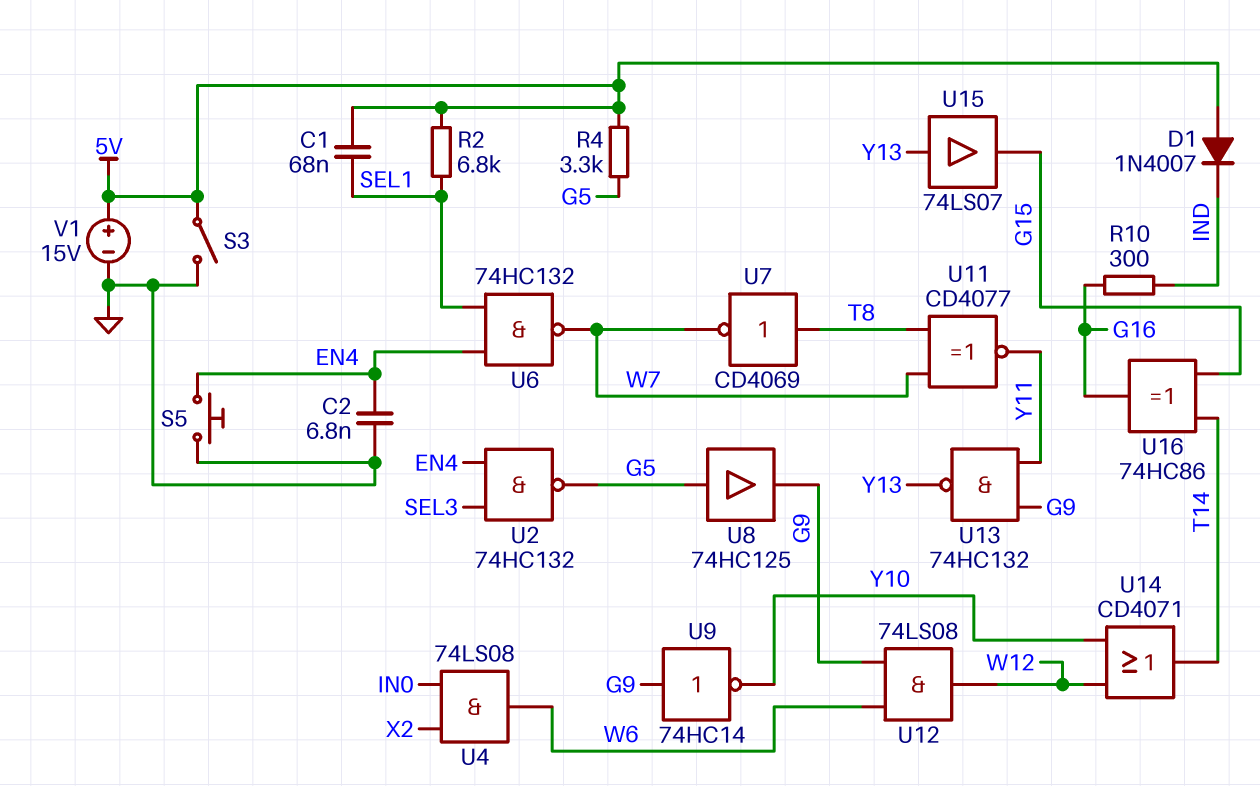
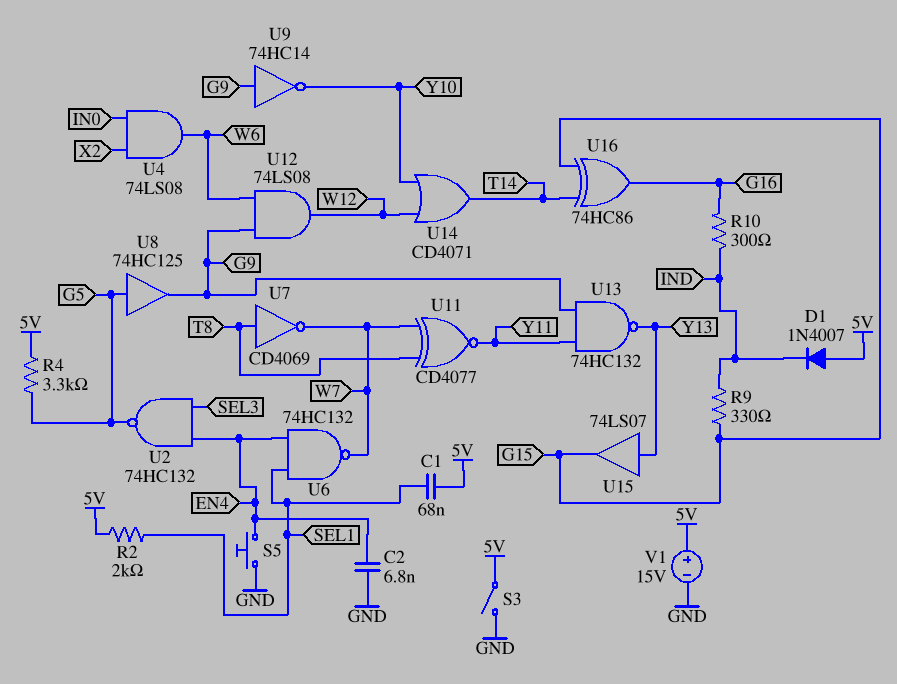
R2: 6.8k (5V, SEL1) -> 2k (5V, SEL1)
R9: none -> 330 (G15, IND)

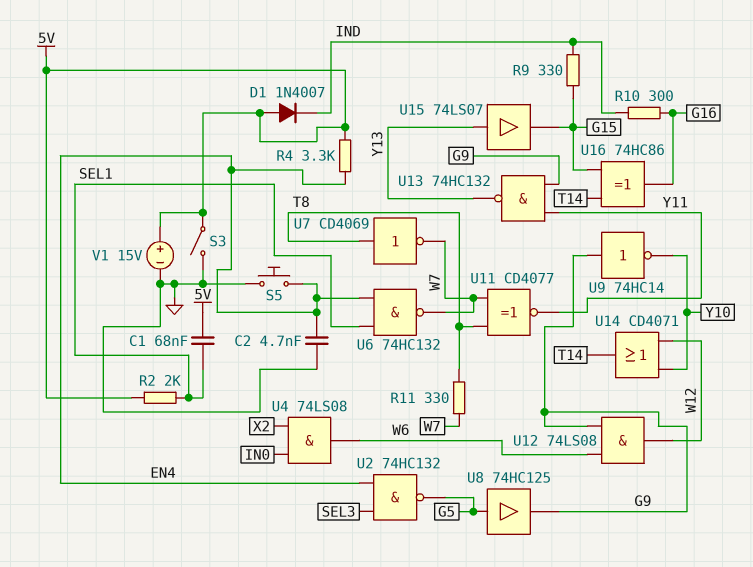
C2: 6.8nF (EN4, GND) -> 4.7nF (EN4, GND)
R4: 3.3k (5V, G5) -> 3.3k (5V, EN4)
R11: none -> 330 (T8, W7)

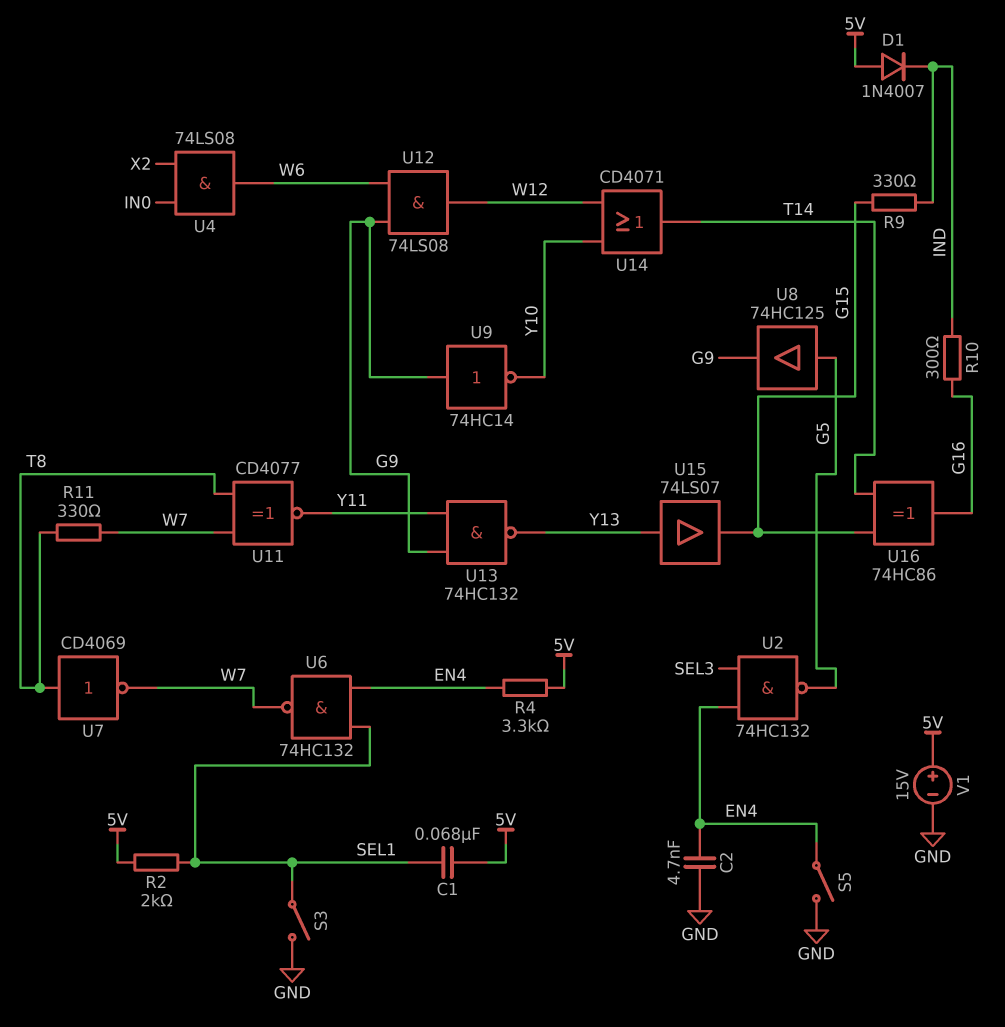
S3: switch (5V, GND) -> switch (GND, SEL1)
S5: button (EN4, GND) -> switch (EN4, GND)

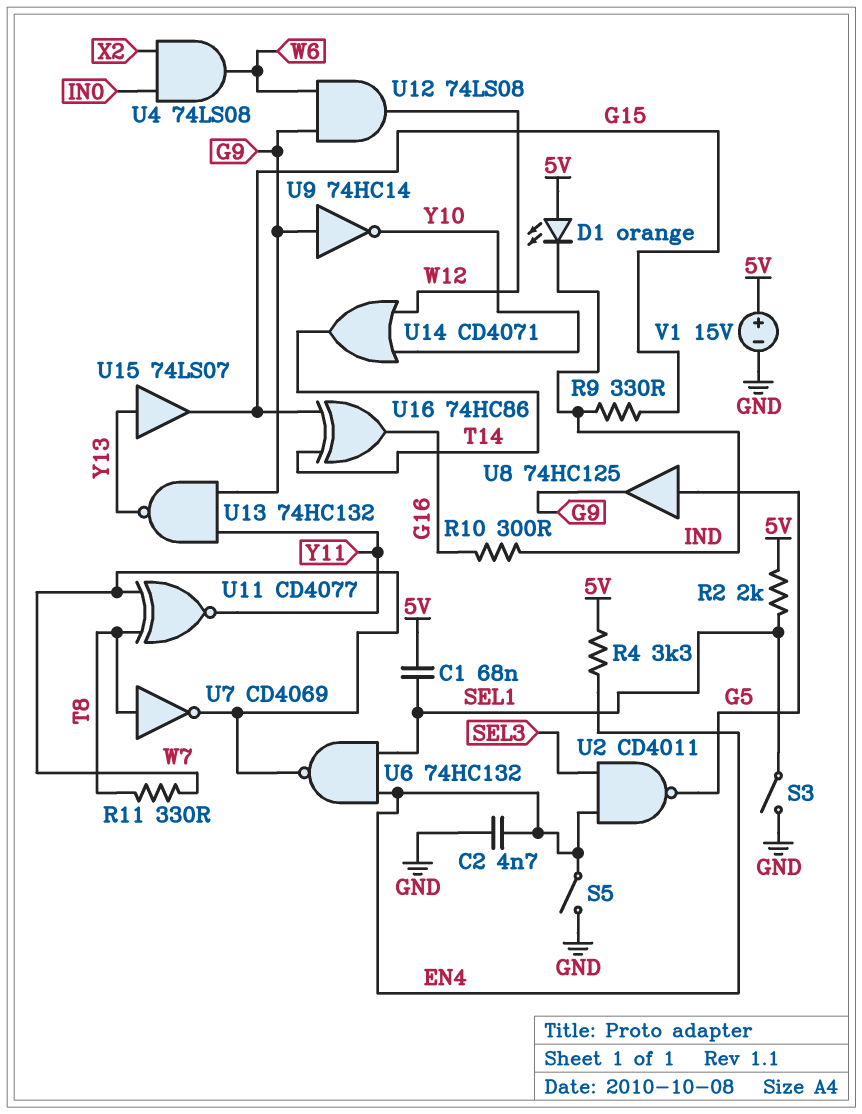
D1: diode 1N4007 (A 5V, K IND) -> LED orange (A 5V, K IND)
U2: NAND 74HC132 (in EN4, in SEL3, out G5) -> NAND CD4011 (in EN4, in SEL3, out G5)

